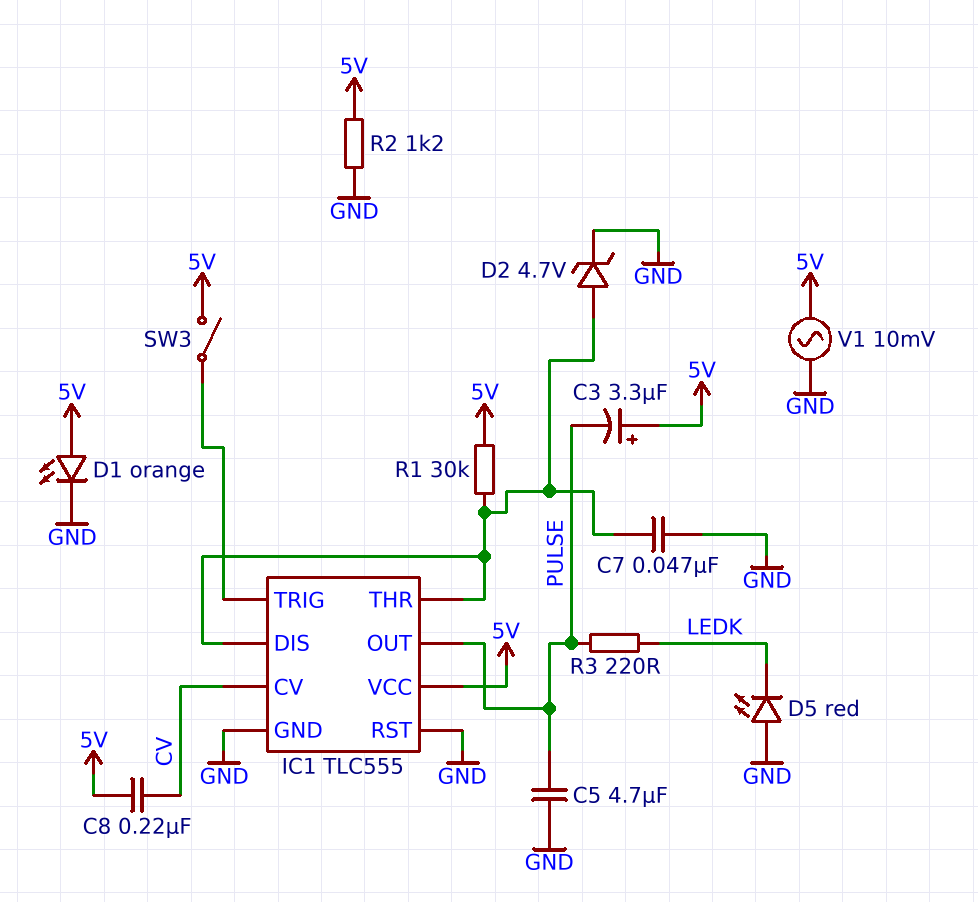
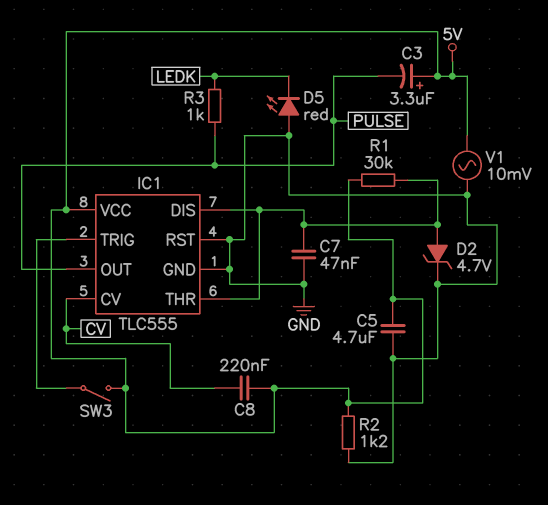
C5: 4.7uF (GND, PULSE) -> 4.7uF (5V, GND)
D1: LED orange (A 5V, K GND) -> none
R3: 220 (LEDK, PULSE) -> 1k (LEDK, PULSE)

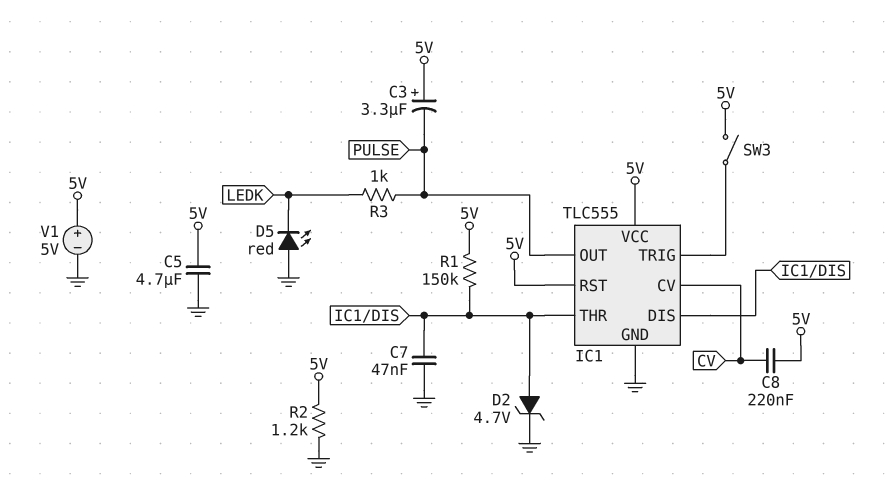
IC1 pin RST: GND -> 5V
R1: 30k (5V, IC1/DIS) -> 150k (5V, IC1/DIS)
V1: AC 10mV (5V, GND) -> 5V (plus 5V, minus GND)

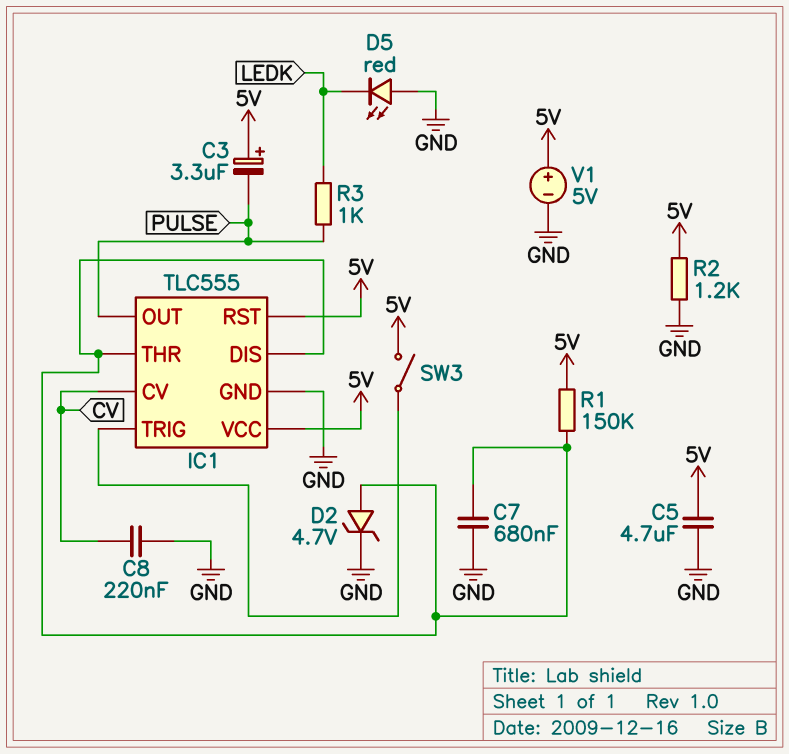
C7: 47nF (GND, IC1/DIS) -> 680nF (GND, IC1/DIS)
C8: 220nF (5V, CV) -> 220nF (CV, GND)

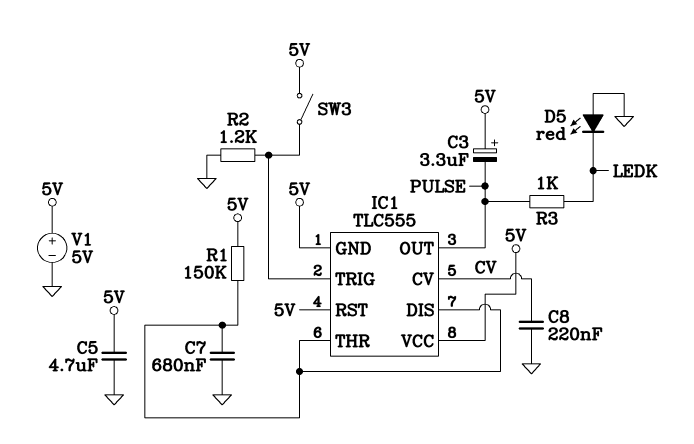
D2: zener 4.7V (A IC1/DIS, K GND) -> none
IC1 pin GND: GND -> 5V
R2: 1.2k (5V, GND) -> 1.2k (GND, IC1/TRIG)

